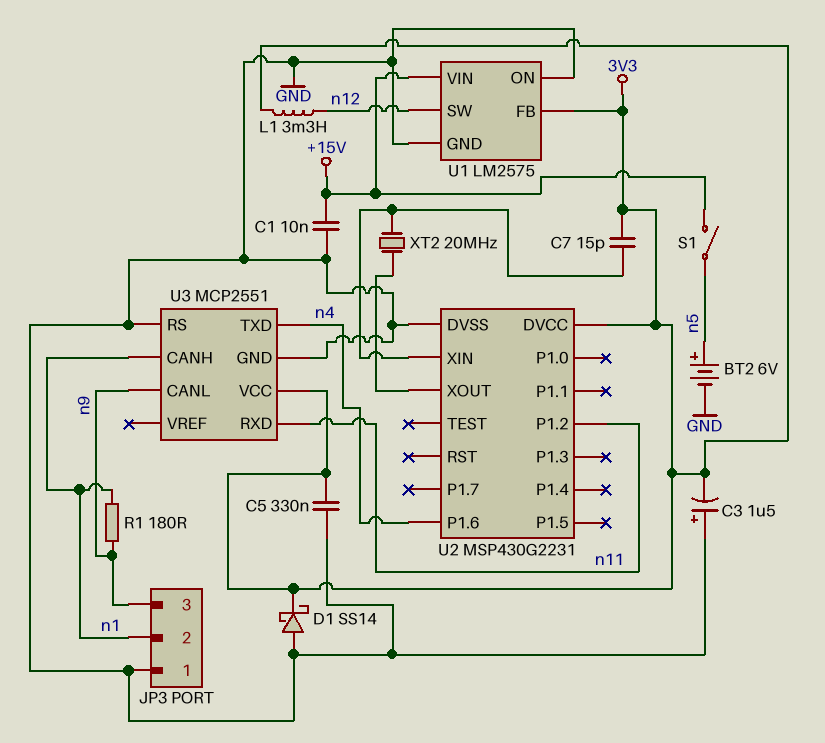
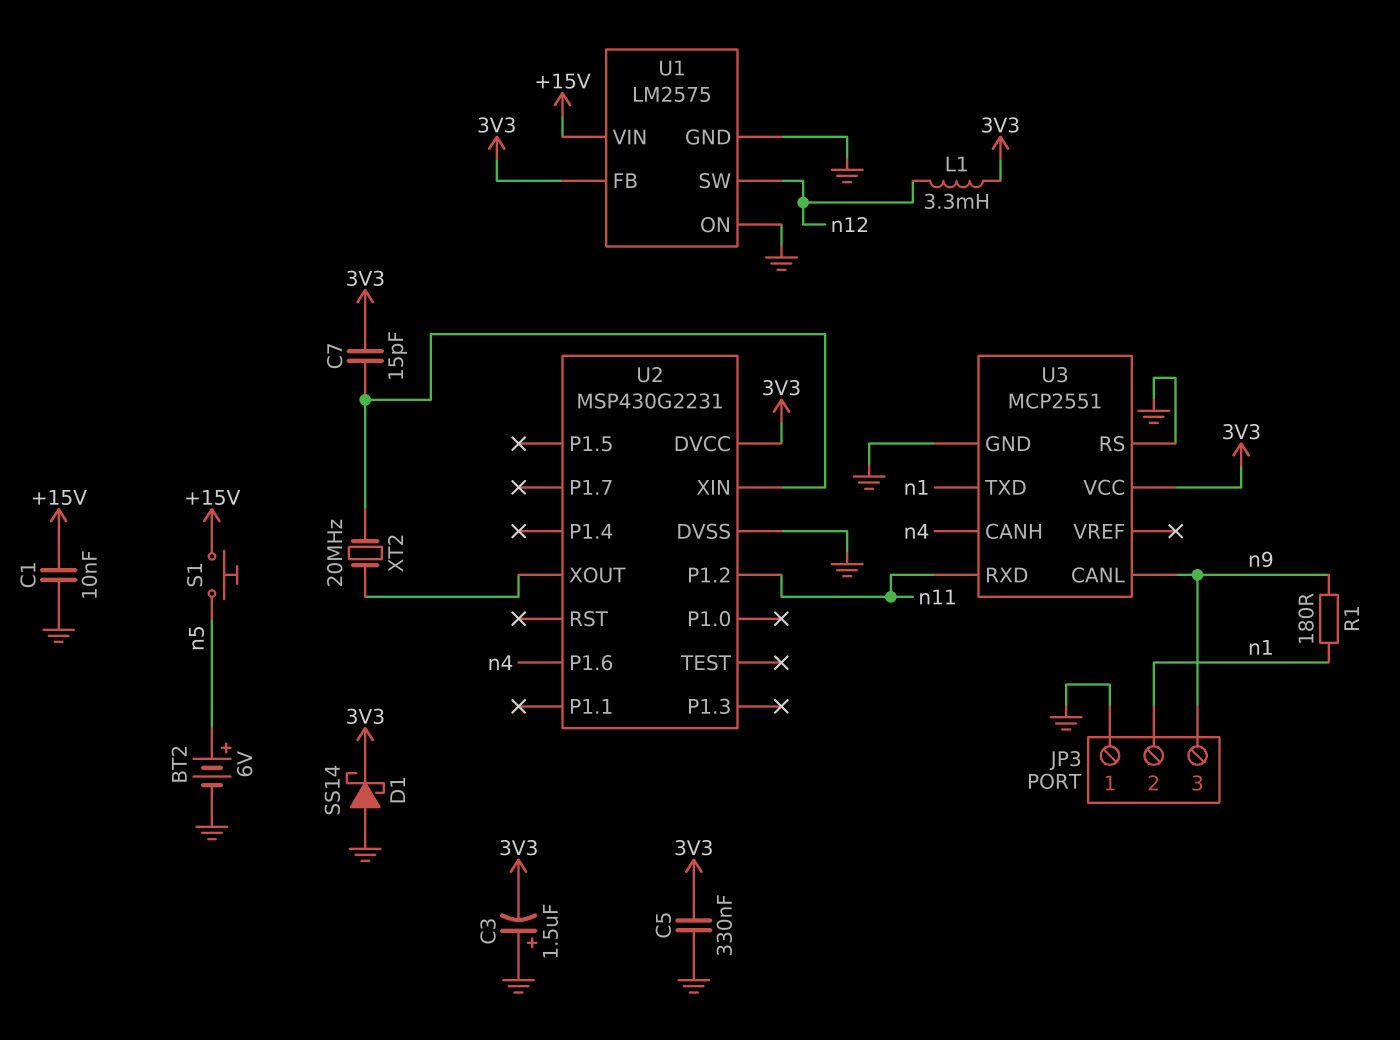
S1: switch (+15V, n5) -> button (+15V, n5)
U3 pin CANH: n1 -> n4
U3 pin TXD: n4 -> n1

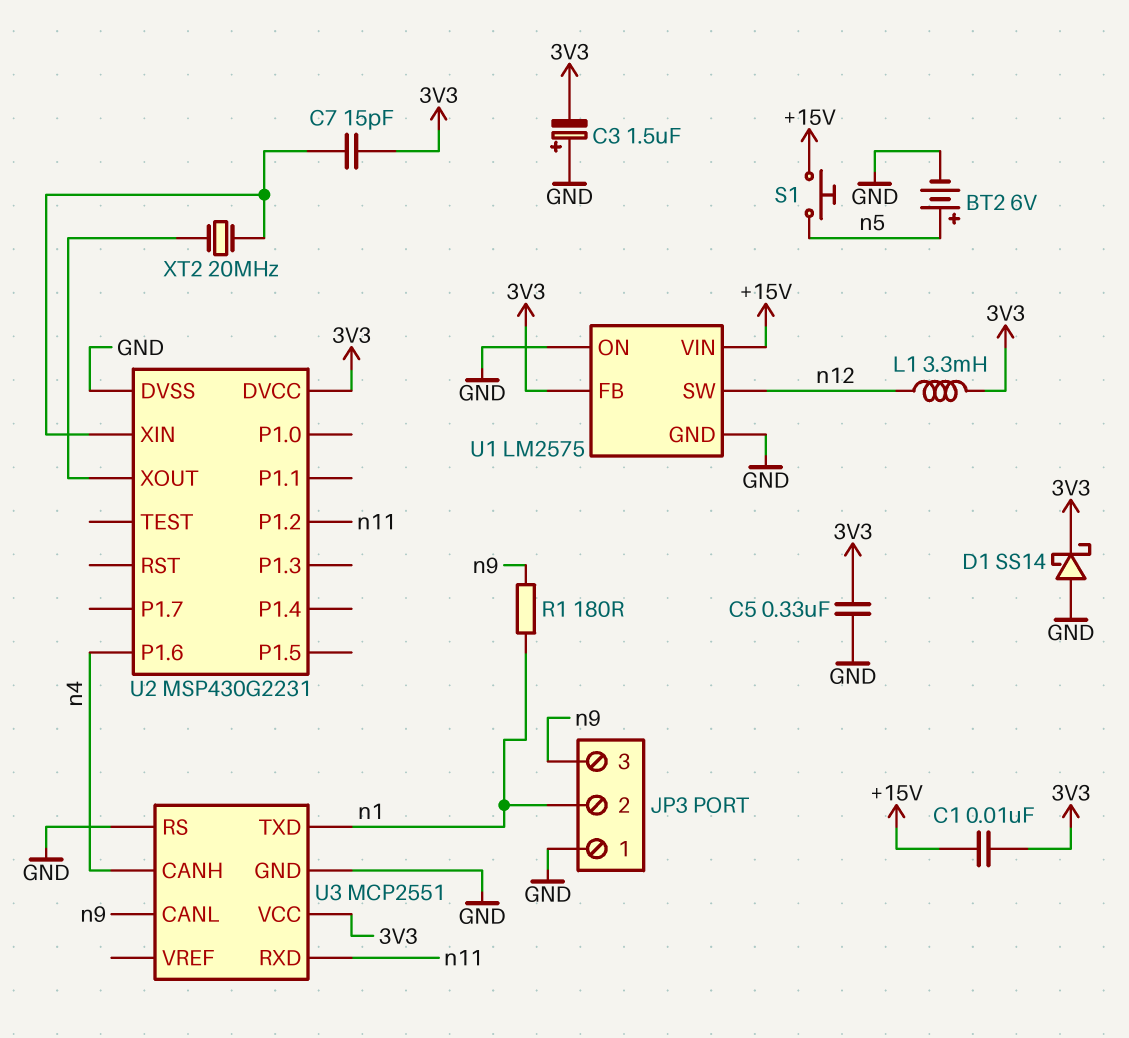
C1: 10nF (+15V, GND) -> 10nF (+15V, 3V3)

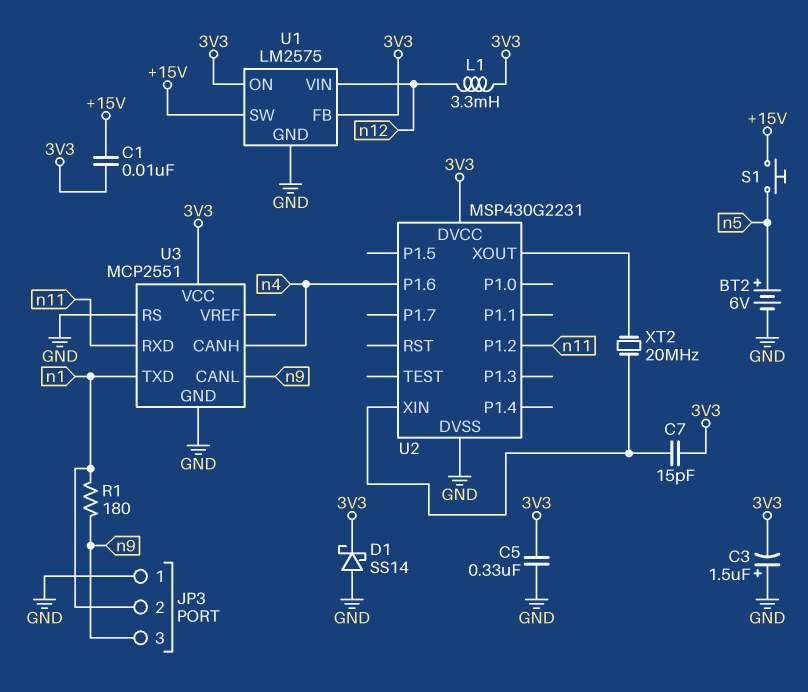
U1 pin ON: GND -> 3V3
U1 pin SW: n12 -> +15V
U1 pin VIN: +15V -> n12

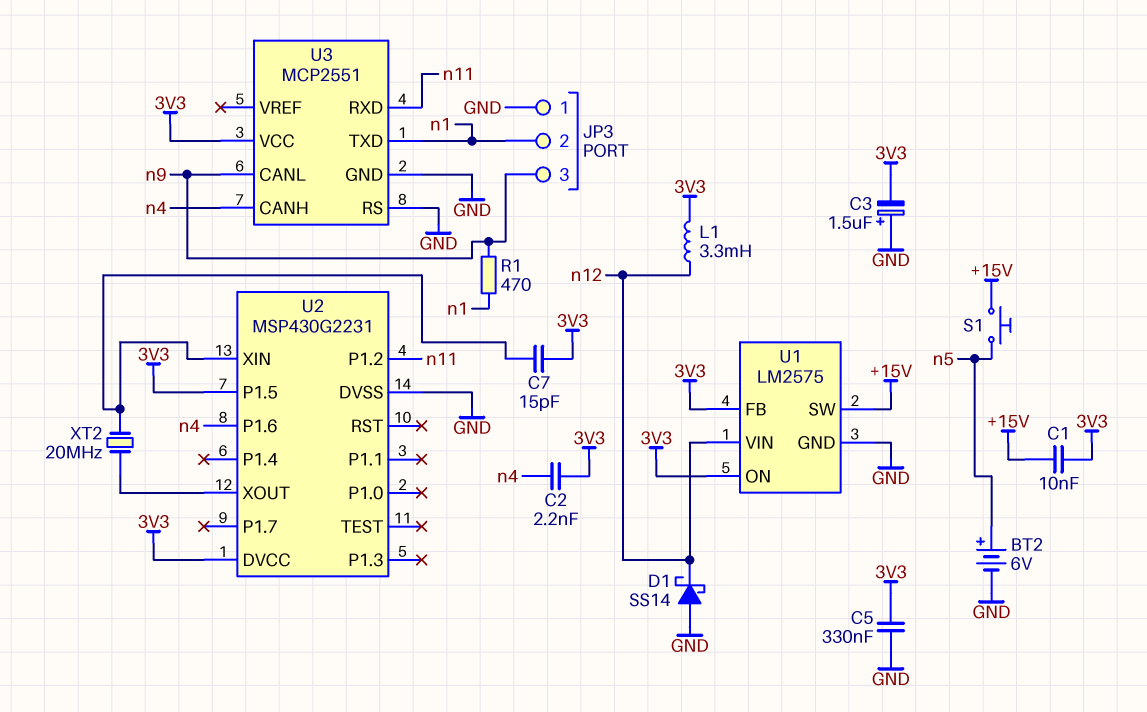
C2: none -> 2.2nF (3V3, n4)
D1: schottky SS14 (A GND, K 3V3) -> schottky SS14 (A GND, K n12)
R1: 180 (n1, n9) -> 470 (n1, n9)
U2 pin P1.5: none -> 3V3

